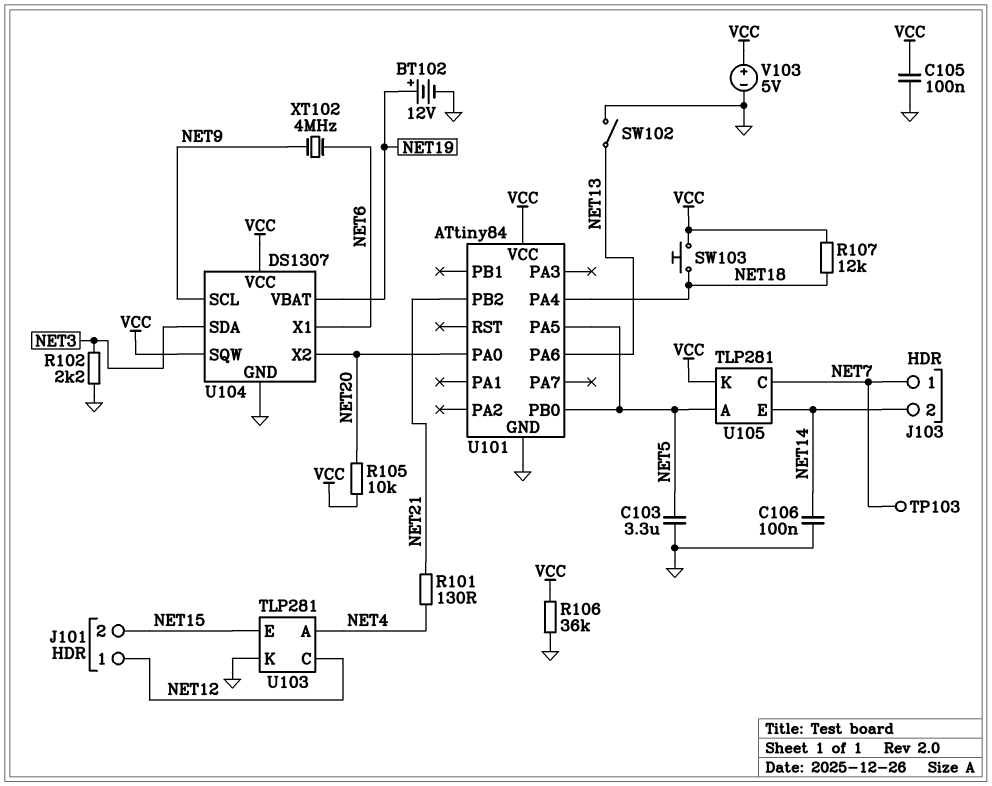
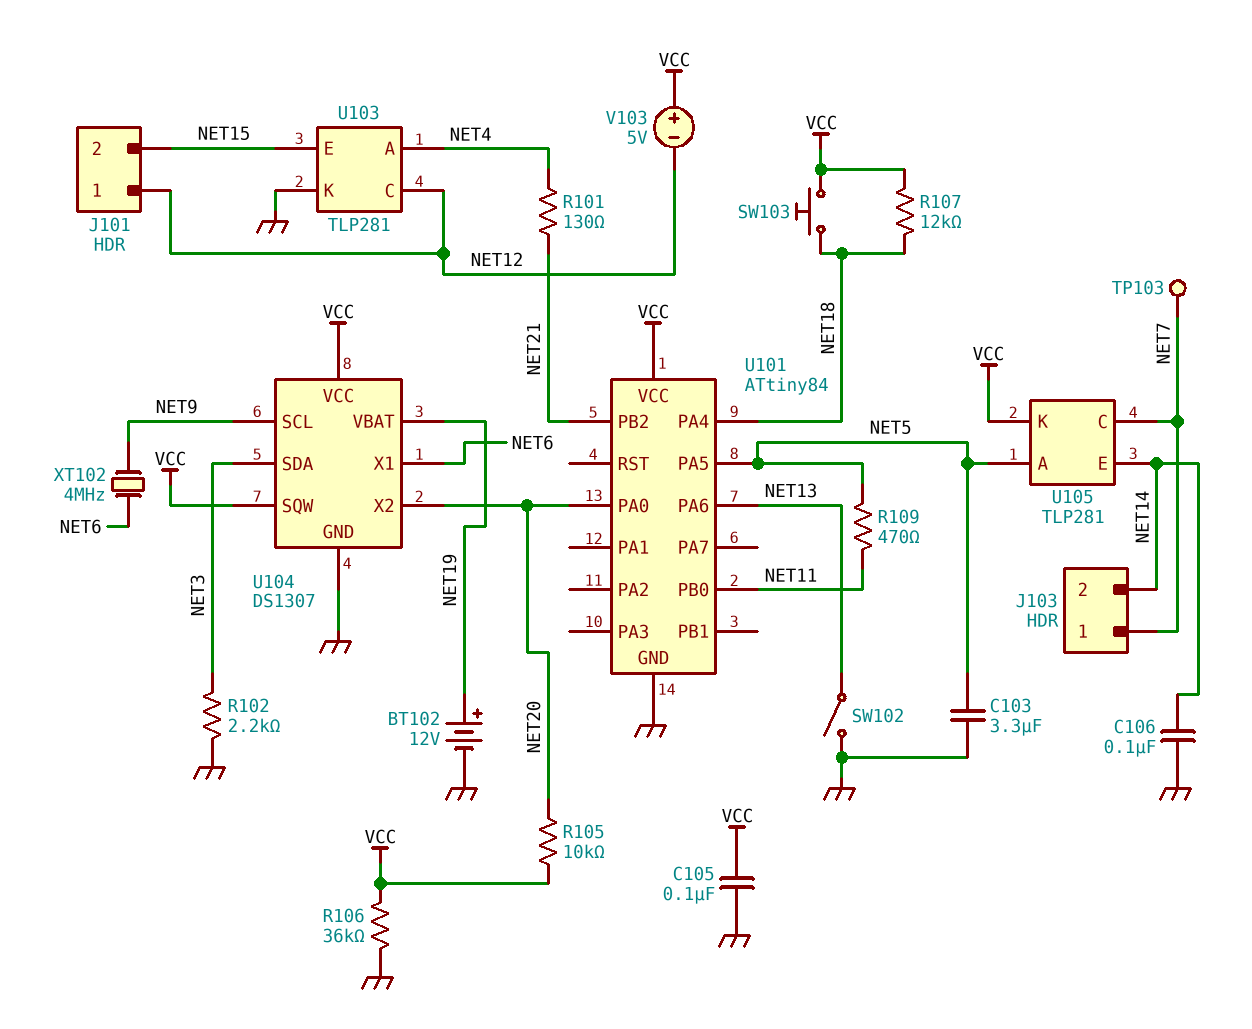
R109: none -> 470 (NET5, NET11)
U101 pin PB0: NET5 -> NET11
V103: 5V (plus VCC, minus GND) -> 5V (plus VCC, minus NET12)

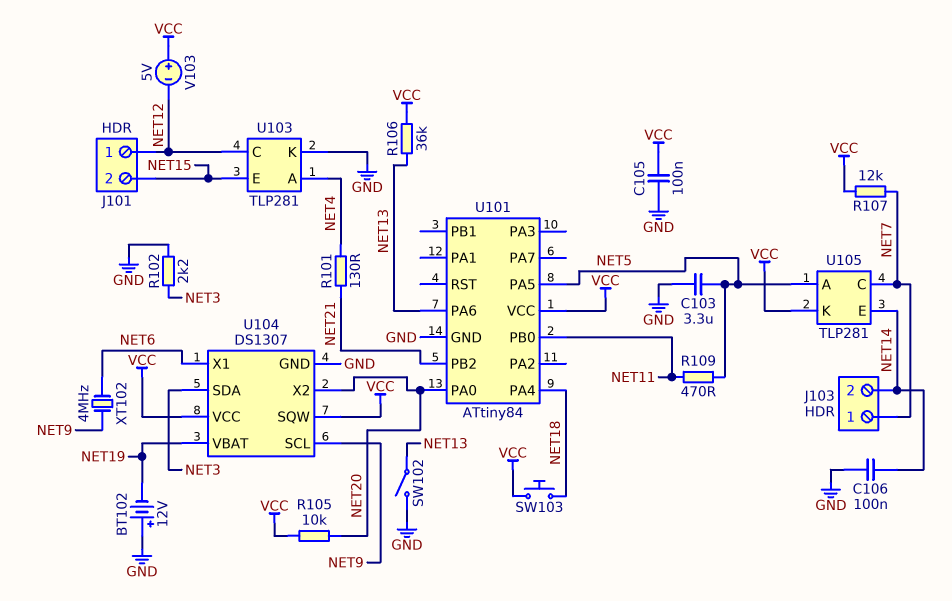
BT102: 12V (plus NET19, minus GND) -> 12V (plus GND, minus NET19)
R106: 36k (GND, VCC) -> 36k (NET13, VCC)
R107: 12k (NET18, VCC) -> 12k (NET7, VCC)
TP103: test point (NET7) -> none

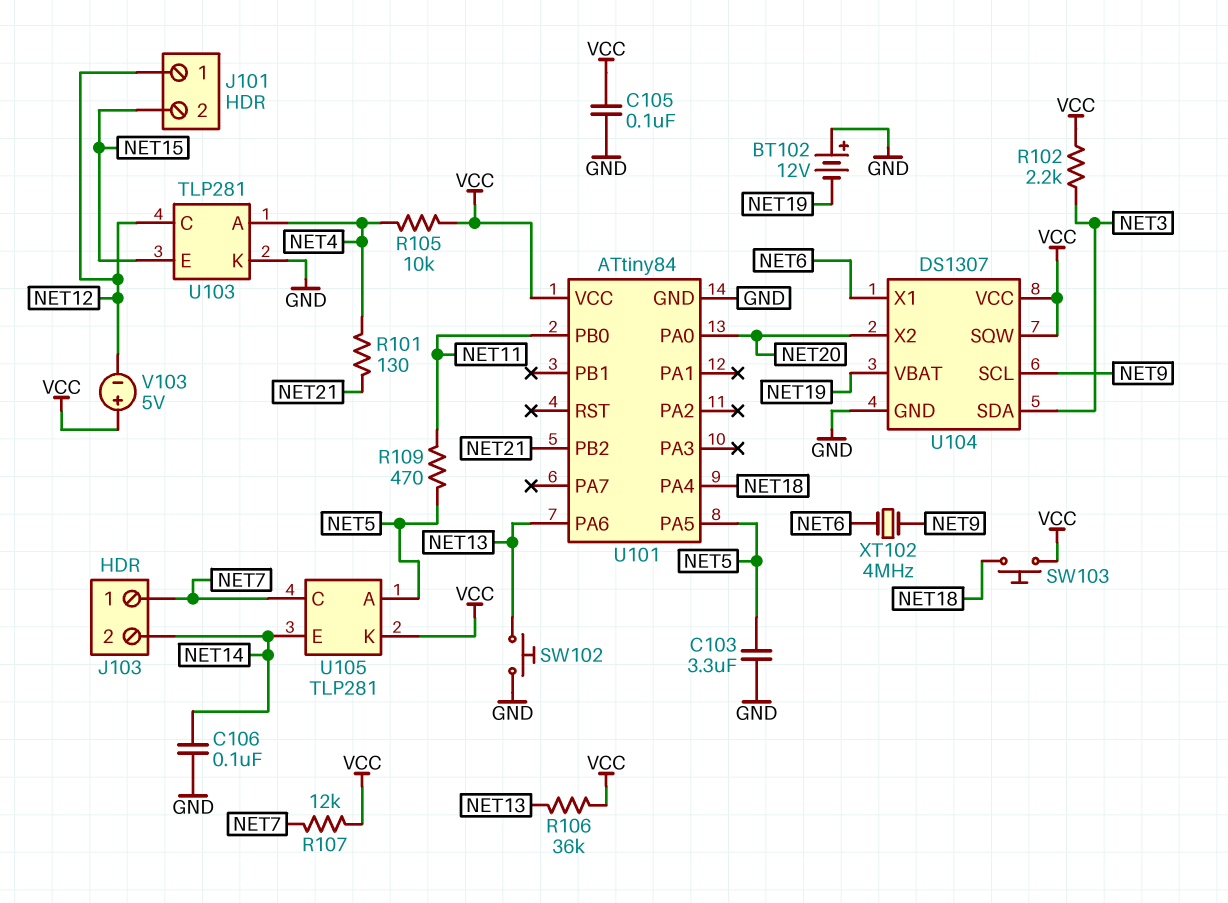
R102: 2.2k (GND, NET3) -> 2.2k (NET3, VCC)
R105: 10k (NET20, VCC) -> 10k (NET4, VCC)
SW102: switch (GND, NET13) -> button (GND, NET13)

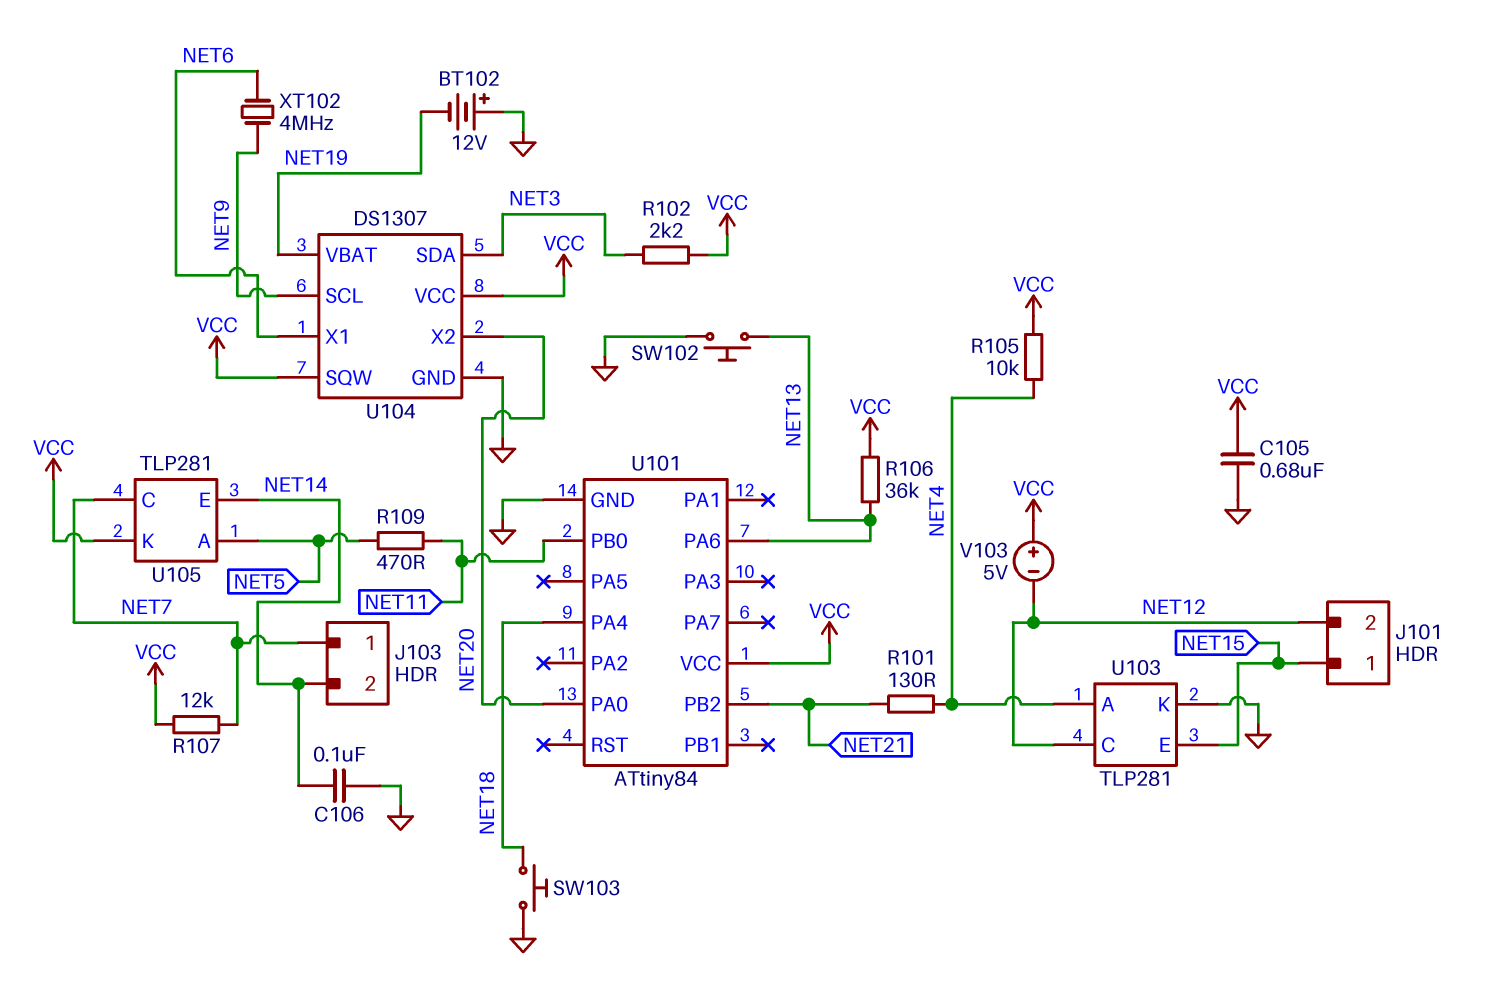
C103: 3.3uF (GND, NET5) -> none
C105: 100nF (GND, VCC) -> 680nF (GND, VCC)
J101 pin 1: NET12 -> NET15
J101 pin 2: NET15 -> NET12
SW103: button (NET18, VCC) -> button (GND, NET18)
U101 pin PA5: NET5 -> none

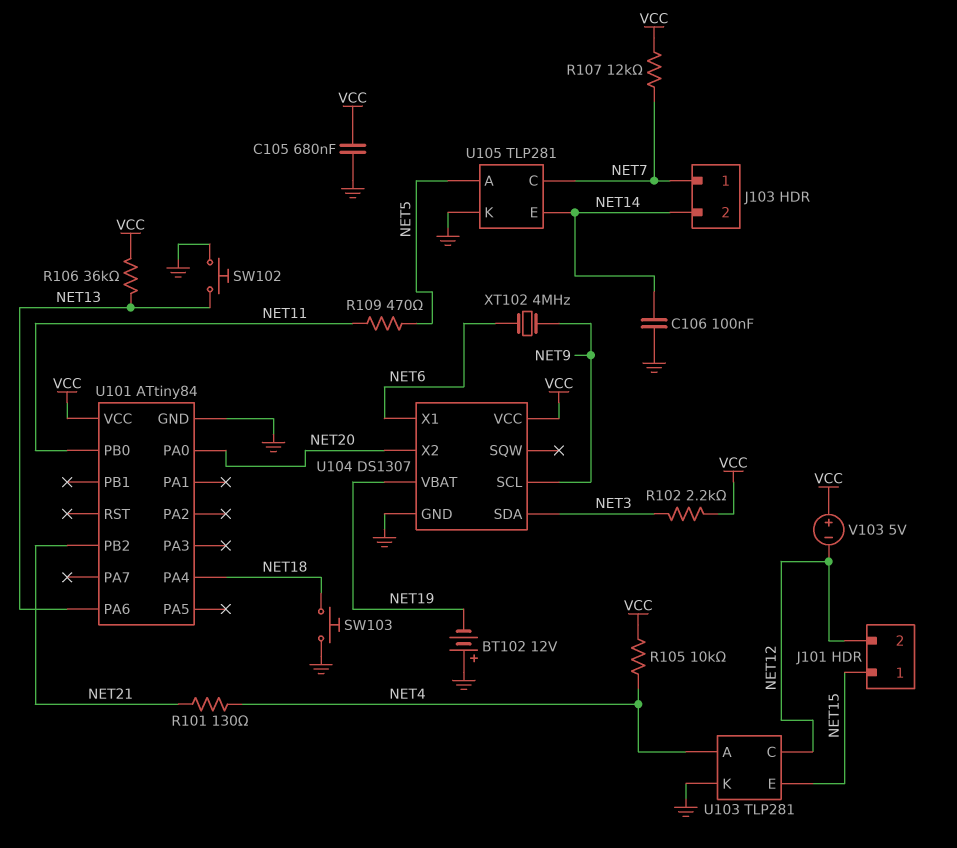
U104 pin SQW: VCC -> none
U105 pin K: VCC -> GND

